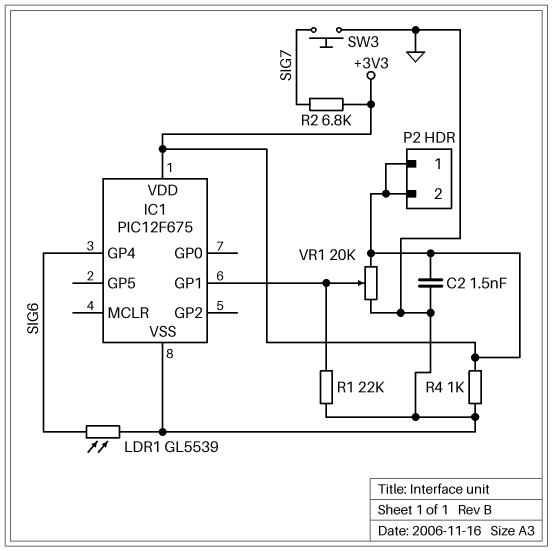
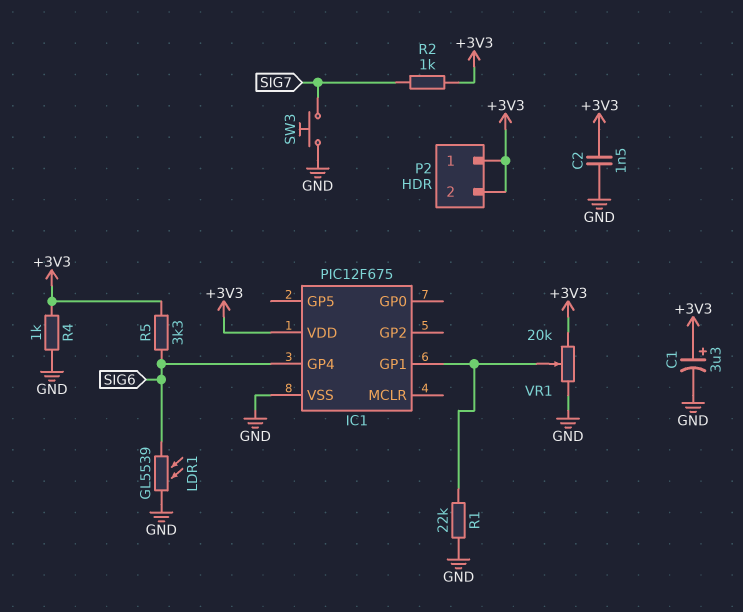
C1: none -> 3.3uF (plus +3V3, minus GND)
R2: 6.8k (+3V3, SIG7) -> 1k (+3V3, SIG7)
R5: none -> 3.3k (+3V3, SIG6)

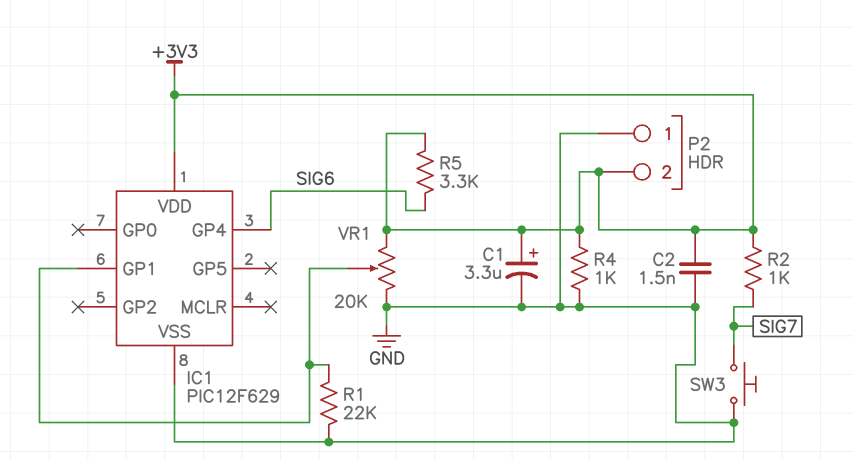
IC1: PIC12F675 -> PIC12F629
LDR1: GL5539 (GND, SIG6) -> none
P2 pin 1: +3V3 -> GND

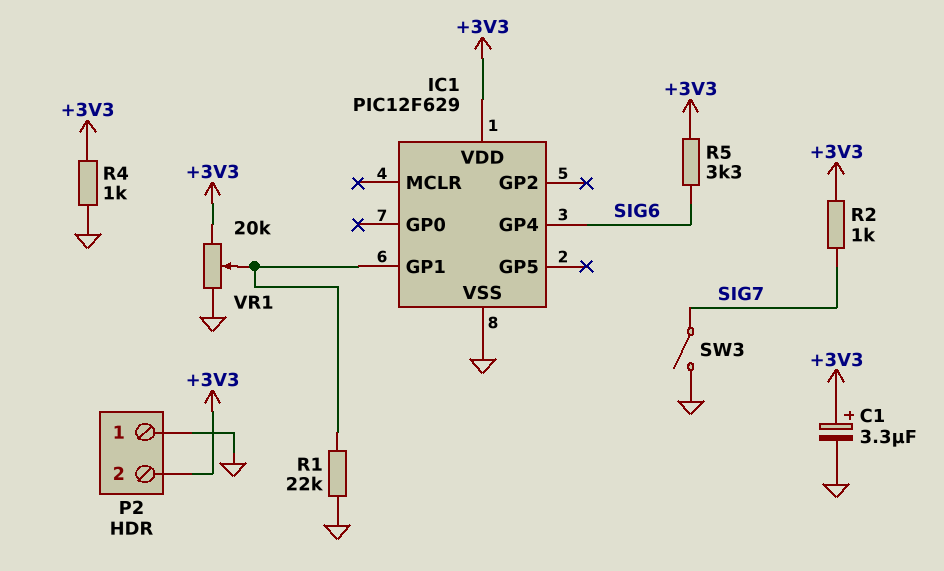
C2: 1.5nF (+3V3, GND) -> none
SW3: button (GND, SIG7) -> switch (GND, SIG7)

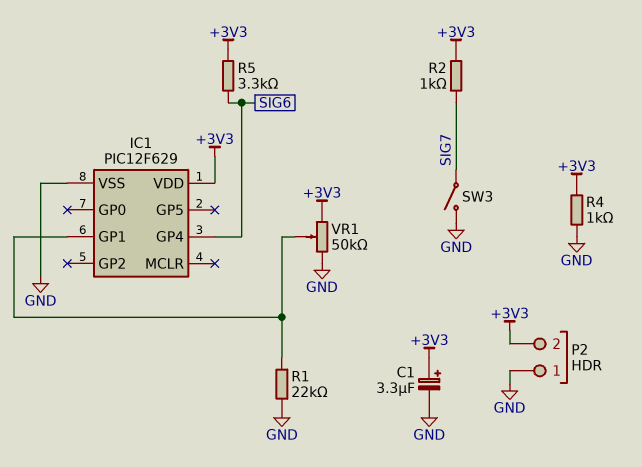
VR1: 20k (+3V3, GND, wiper IC1/GP1) -> 50k (+3V3, GND, wiper IC1/GP1)

